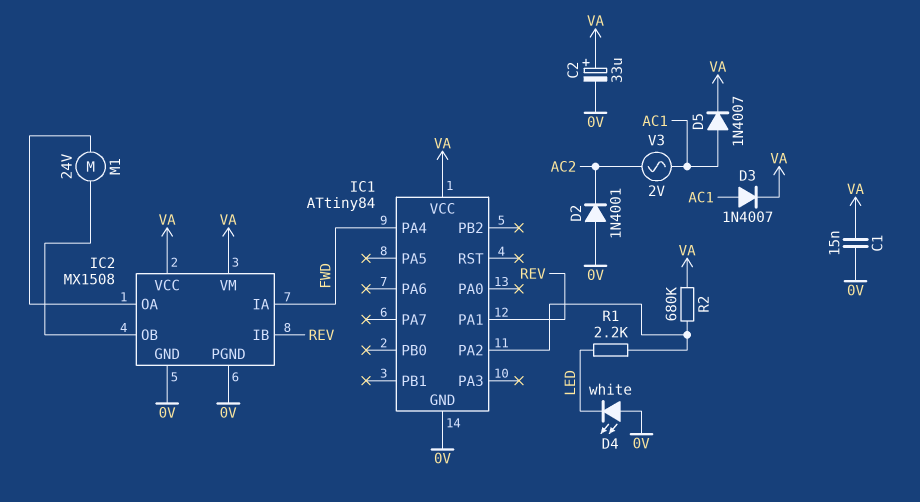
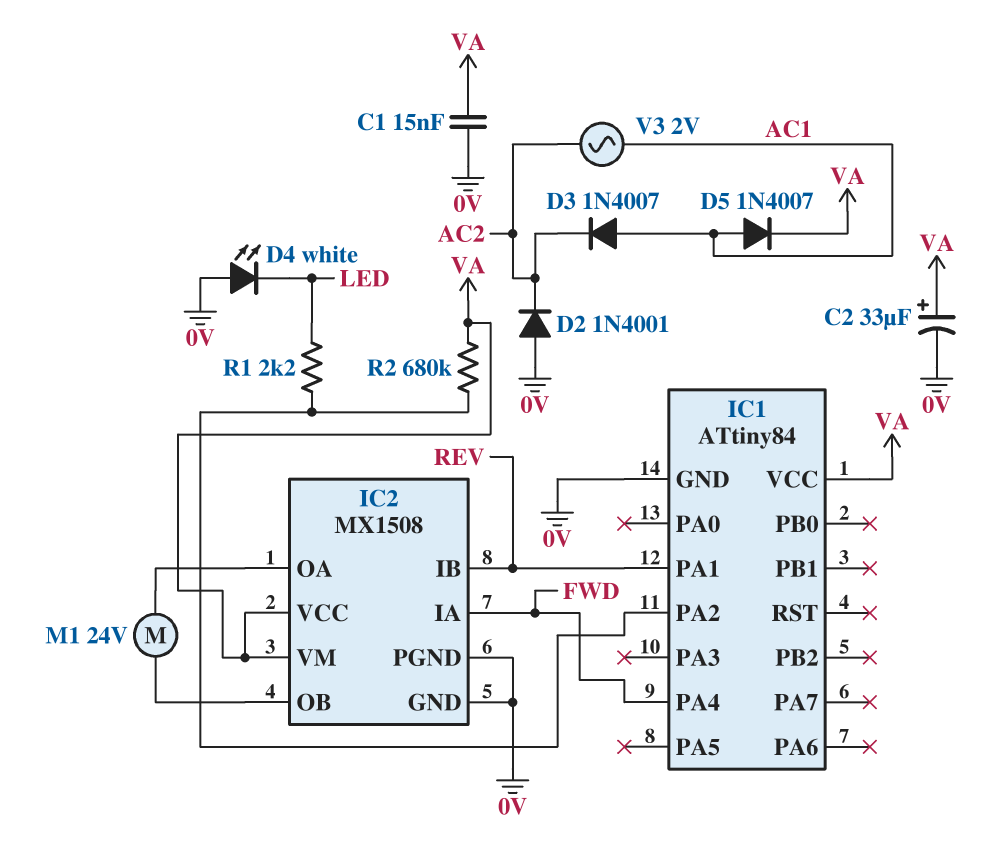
D3: diode 1N4007 (A AC1, K VA) -> diode 1N4007 (A AC1, K AC2)

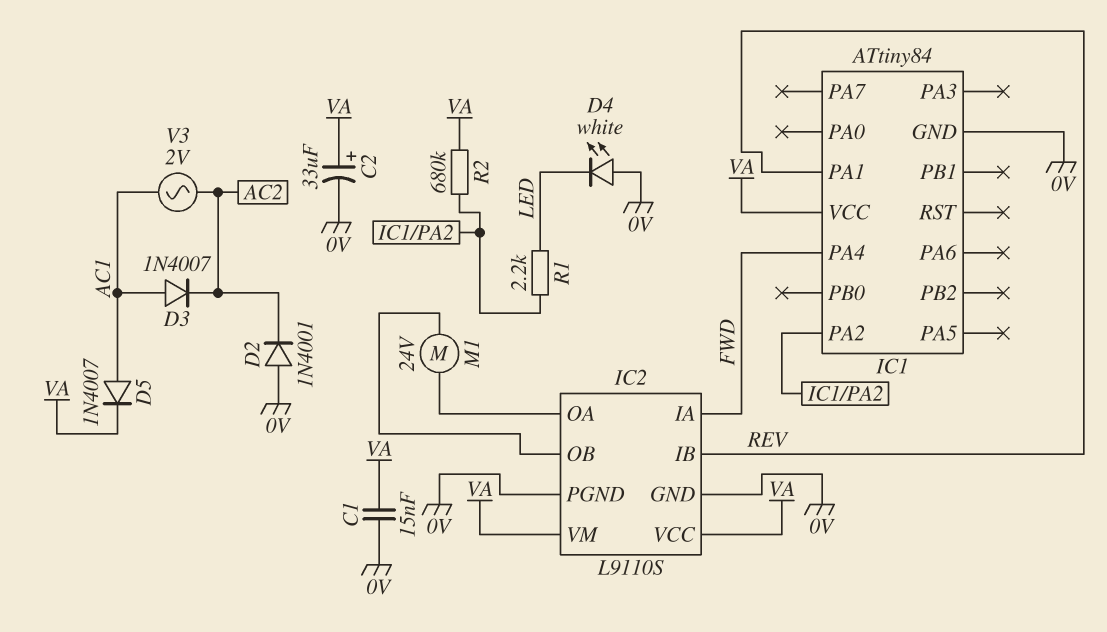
IC2: MX1508 -> L9110S

